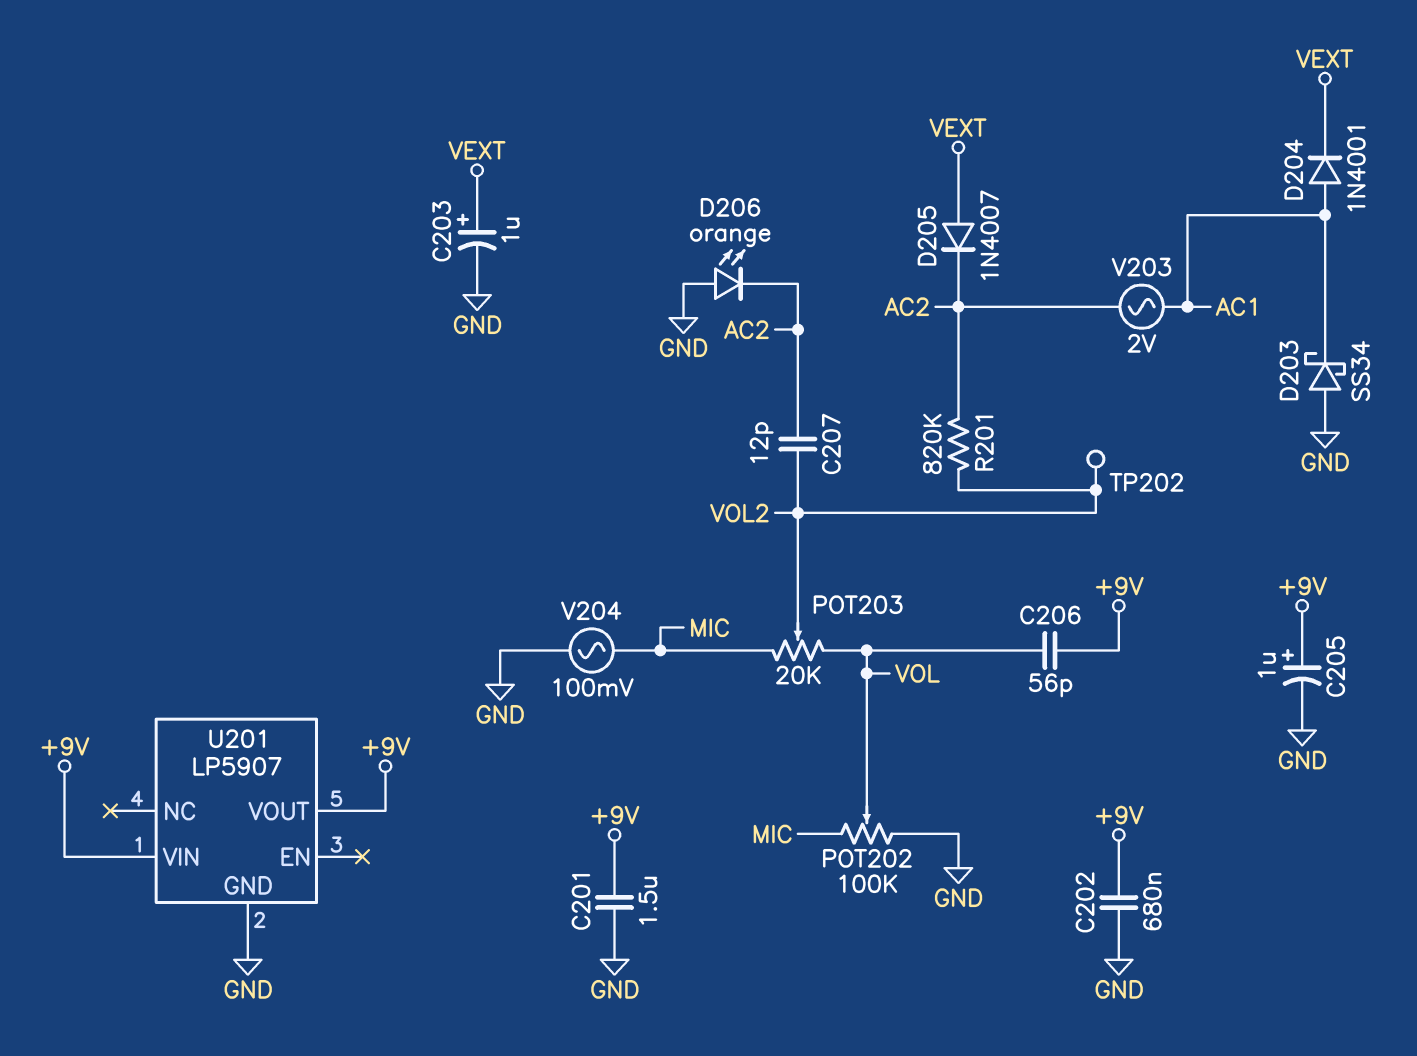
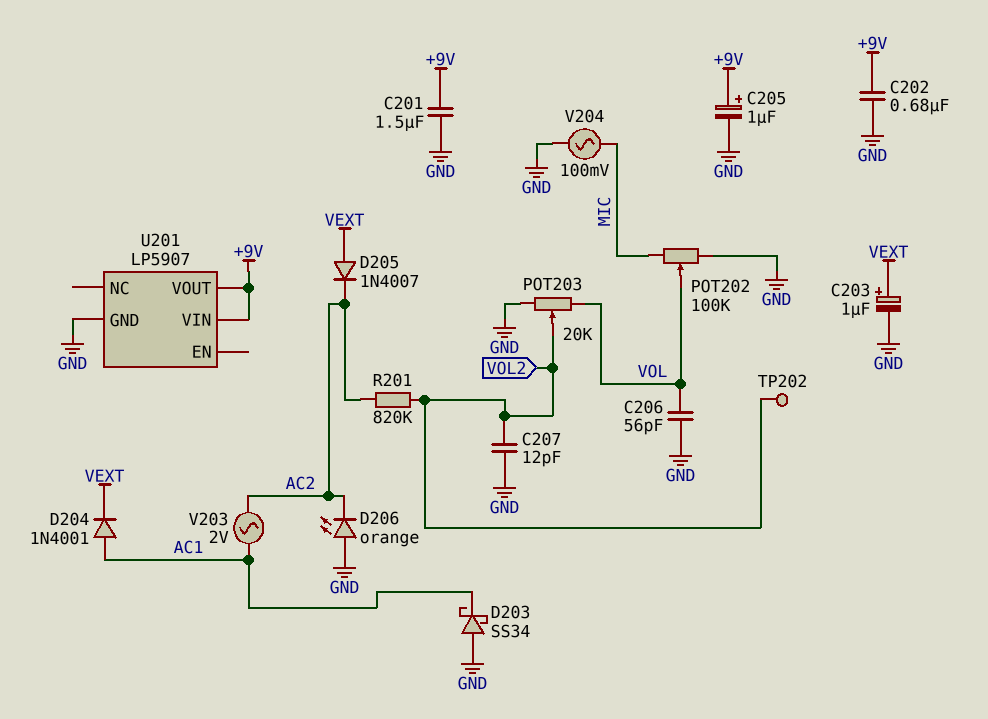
C206: 56pF (+9V, VOL) -> 56pF (GND, VOL)
C207: 12pF (AC2, VOL2) -> 12pF (GND, VOL2)
POT203: 20k (MIC, VOL, wiper VOL2) -> 20k (GND, VOL, wiper VOL2)

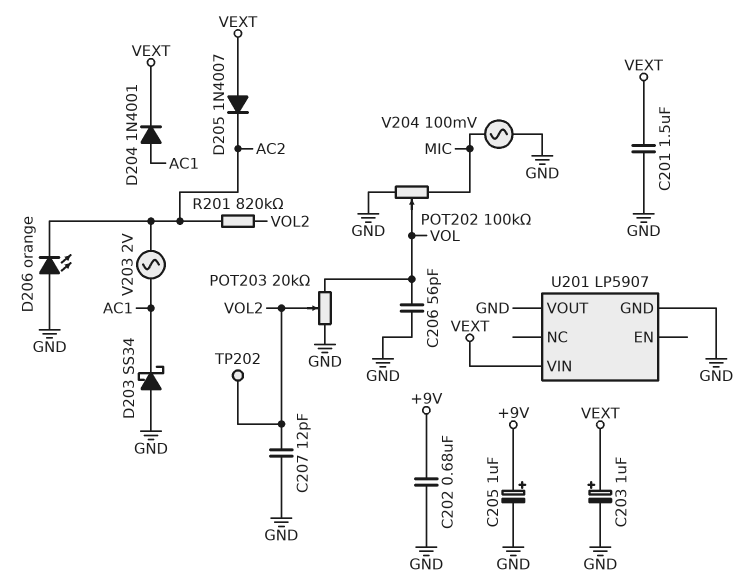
C201: 1.5uF (+9V, GND) -> 1.5uF (GND, VEXT)
U201 pin VIN: +9V -> VEXT
U201 pin VOUT: +9V -> GND

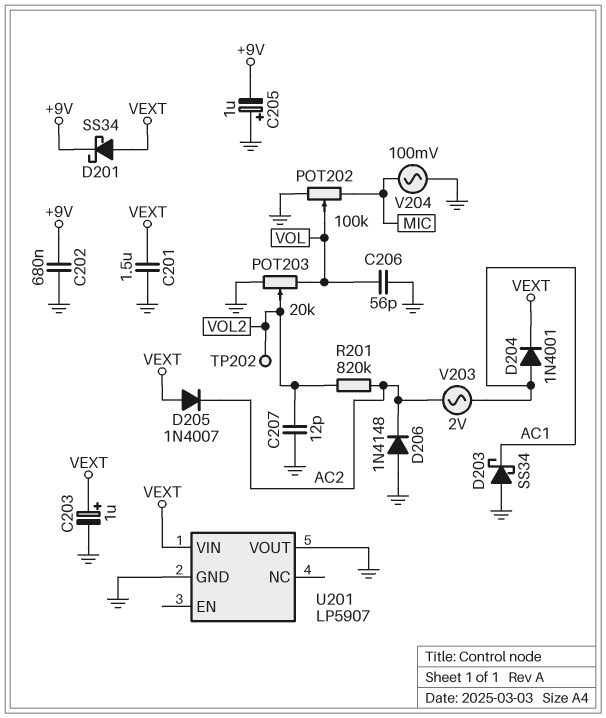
C205: 1uF (plus +9V, minus GND) -> 1uF (plus GND, minus +9V)
D201: none -> schottky SS34 (A VEXT, K +9V)
D206: LED orange (A GND, K AC2) -> diode 1N4148 (A GND, K AC2)

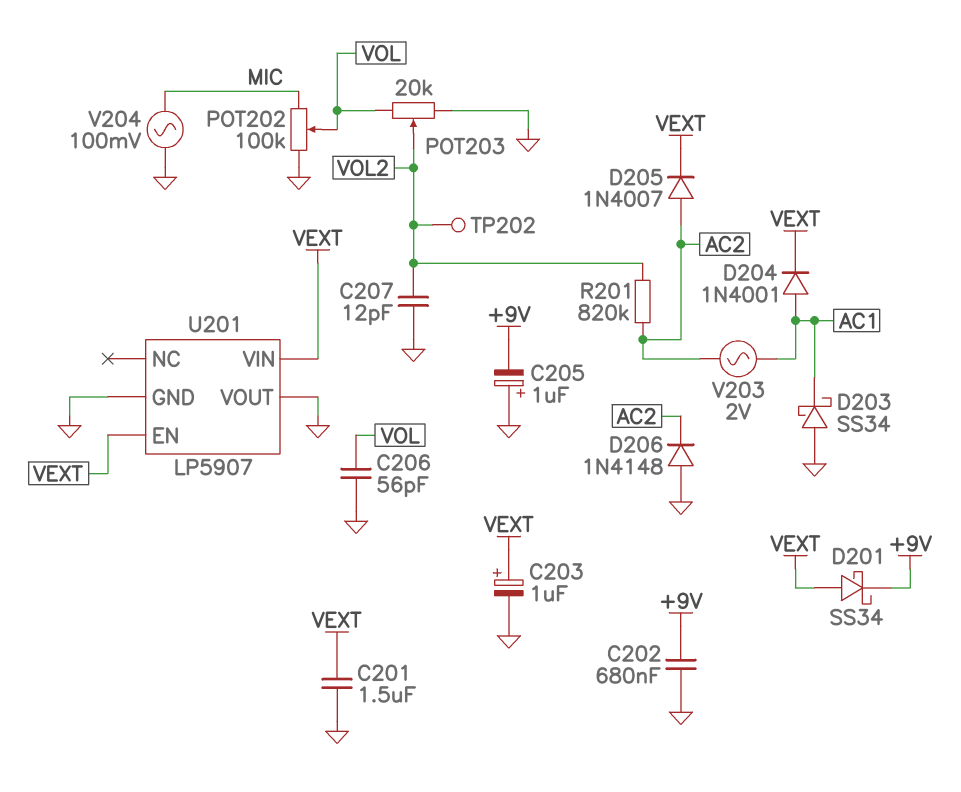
D205: diode 1N4007 (A VEXT, K AC2) -> diode 1N4007 (A AC2, K VEXT)
U201 pin EN: none -> VEXT

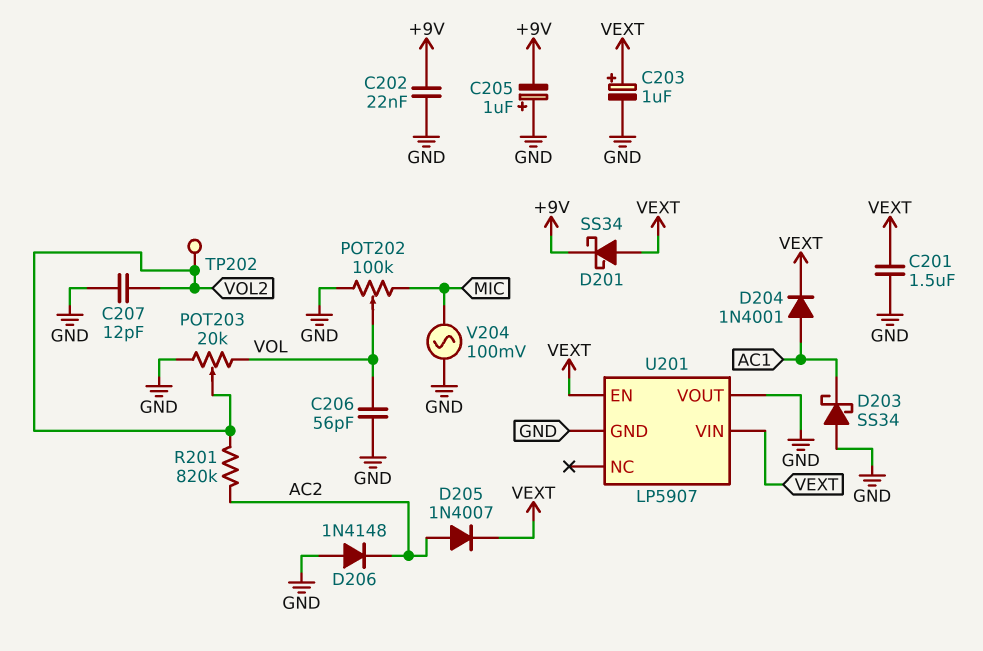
C202: 680nF (+9V, GND) -> 22nF (+9V, GND)
V203: AC 2V (AC1, AC2) -> none

